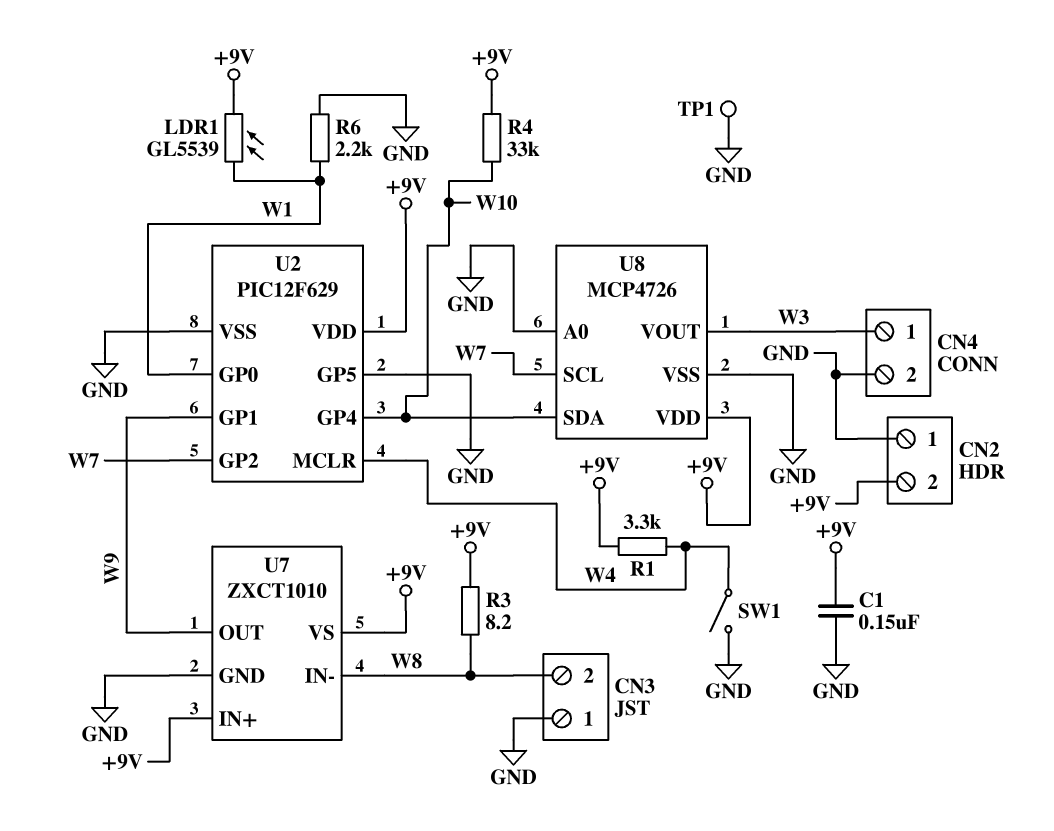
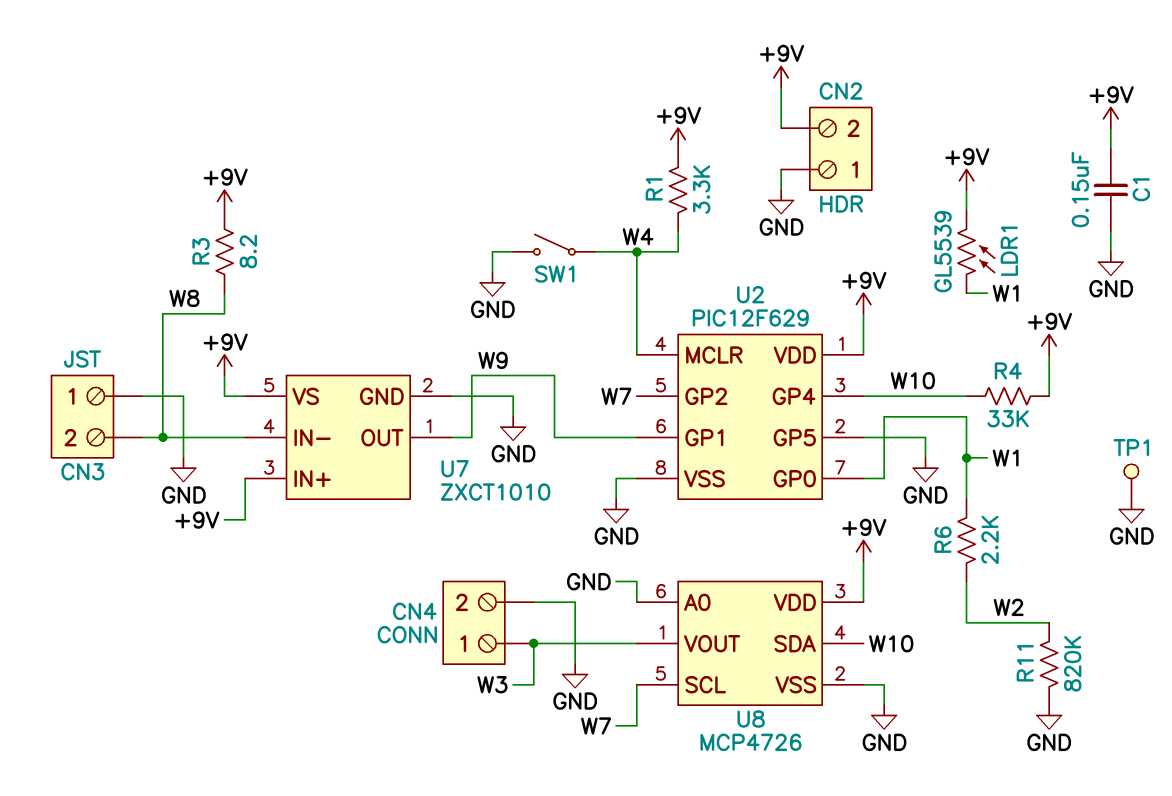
R6: 2.2k (GND, W1) -> 2.2k (W1, W2)
R11: none -> 820k (GND, W2)

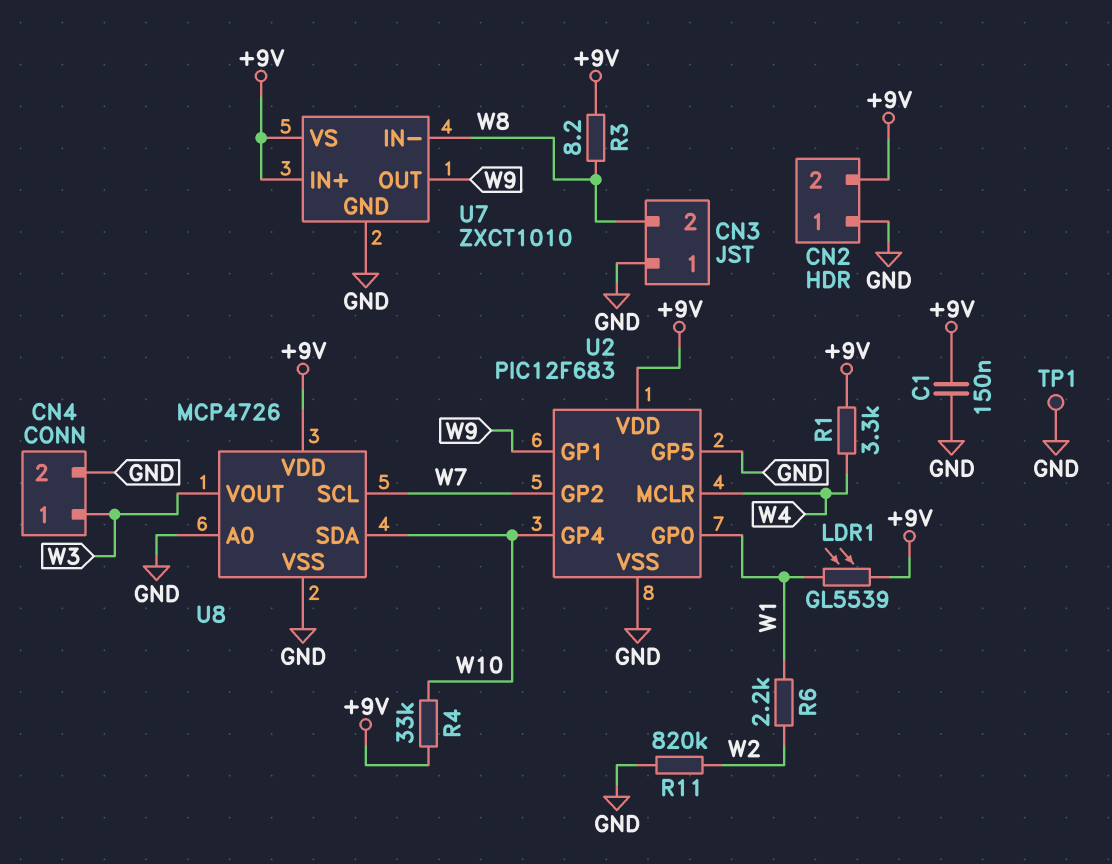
SW1: switch (GND, W4) -> none
U2: PIC12F629 -> PIC12F683

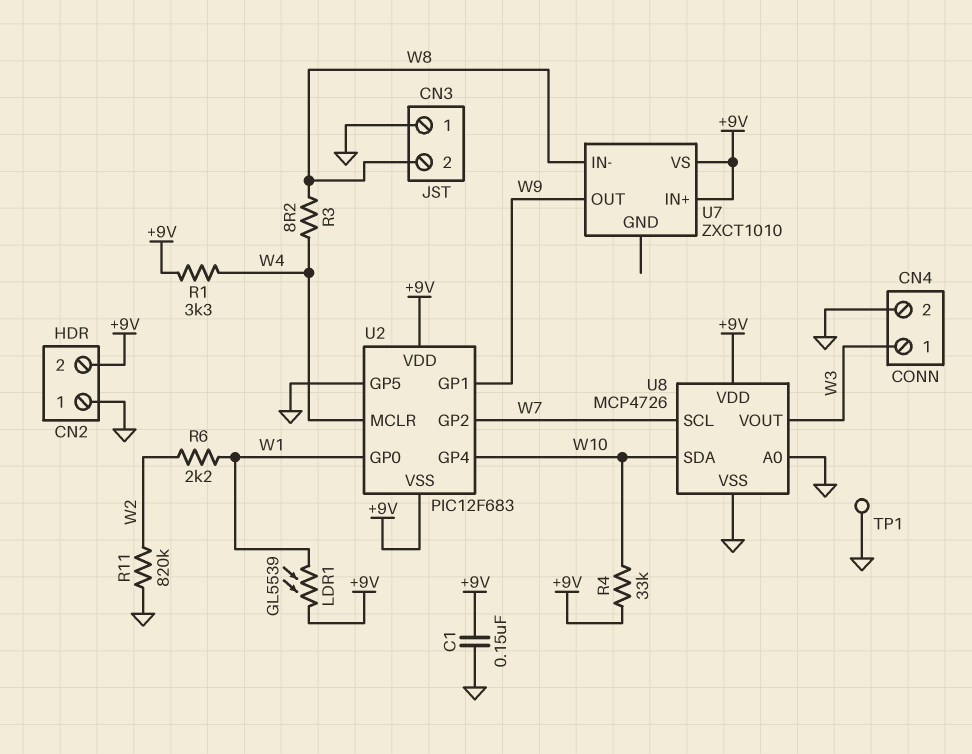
R3: 8.2 (+9V, W8) -> 8.2 (W4, W8)
U2 pin VSS: GND -> +9V
U7 pin GND: GND -> none

